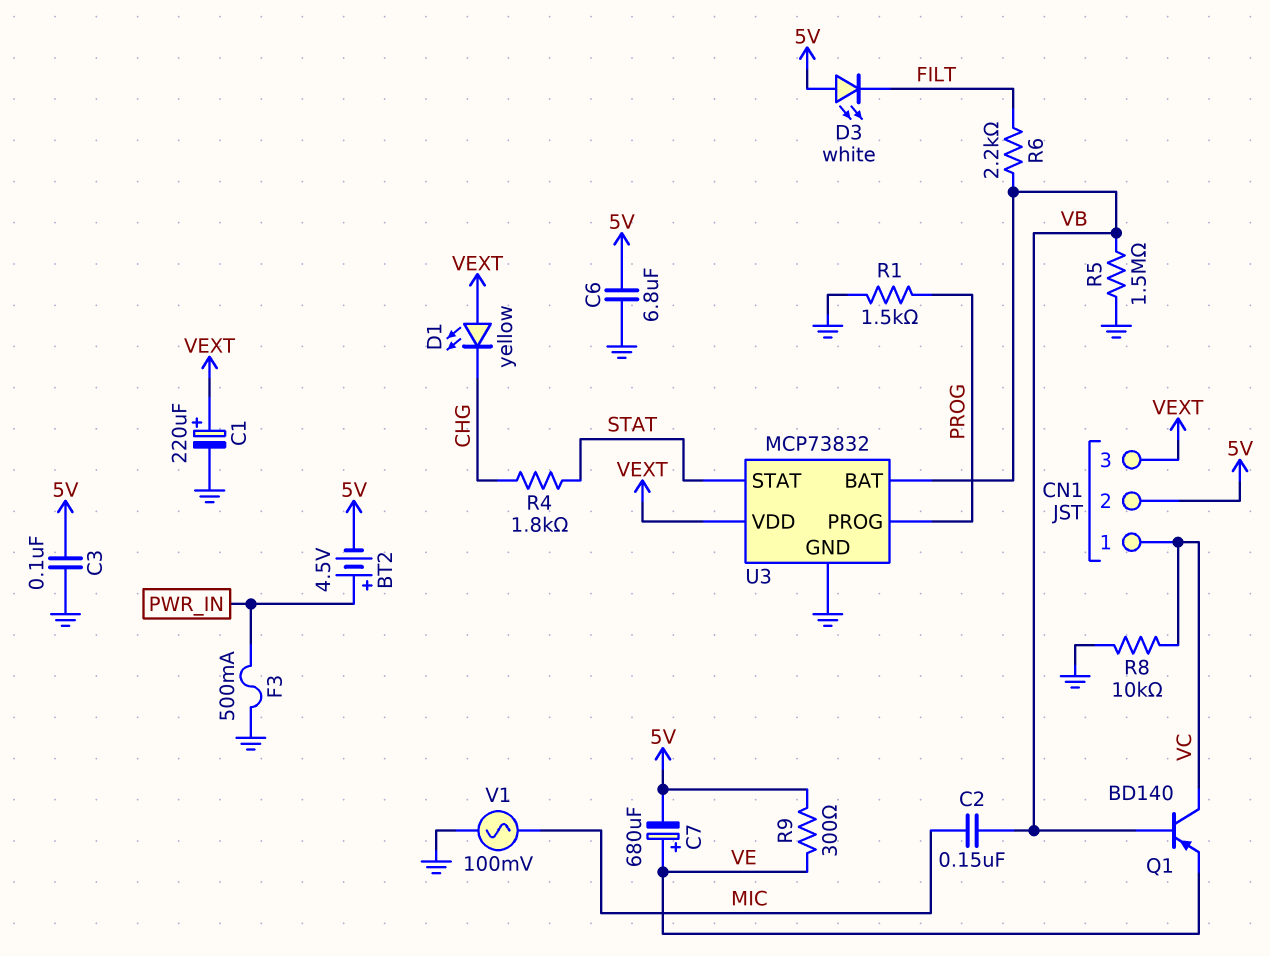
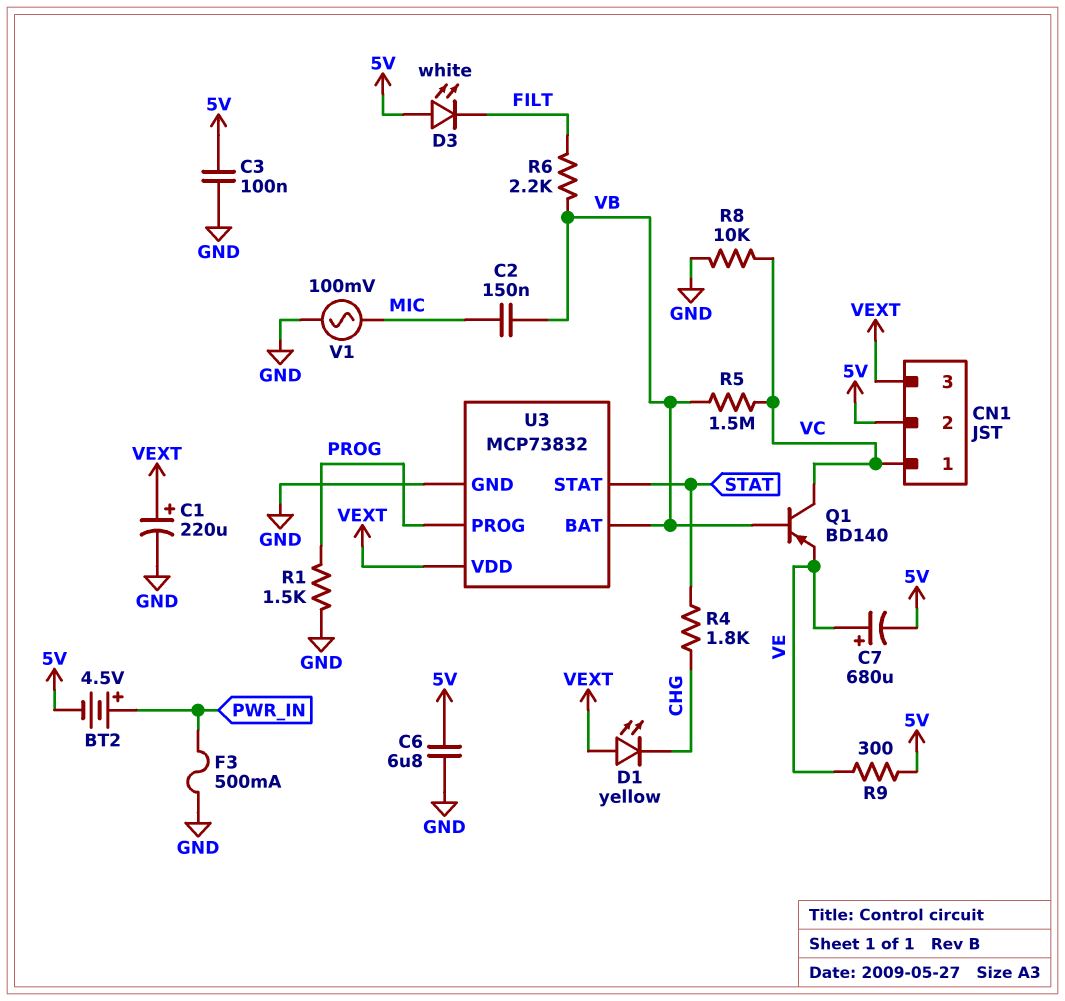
R5: 1.5M (GND, VB) -> 1.5M (VB, VC)

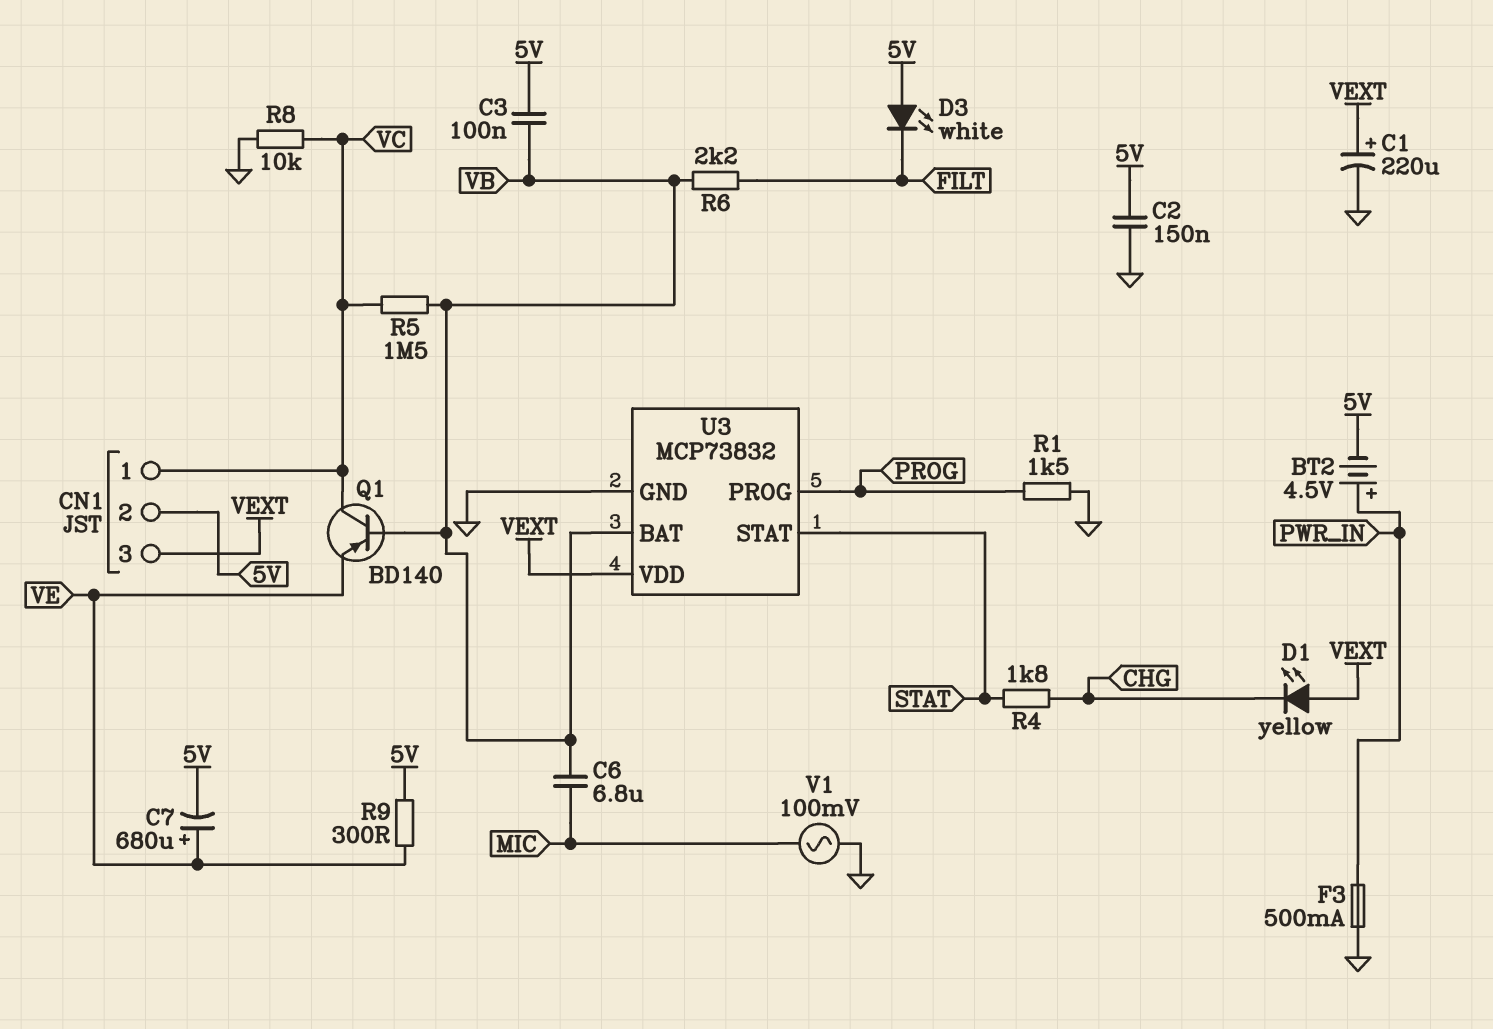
C2: 150nF (MIC, VB) -> 150nF (5V, GND)
C3: 100nF (5V, GND) -> 100nF (5V, VB)
C6: 6.8uF (5V, GND) -> 6.8uF (MIC, VB)

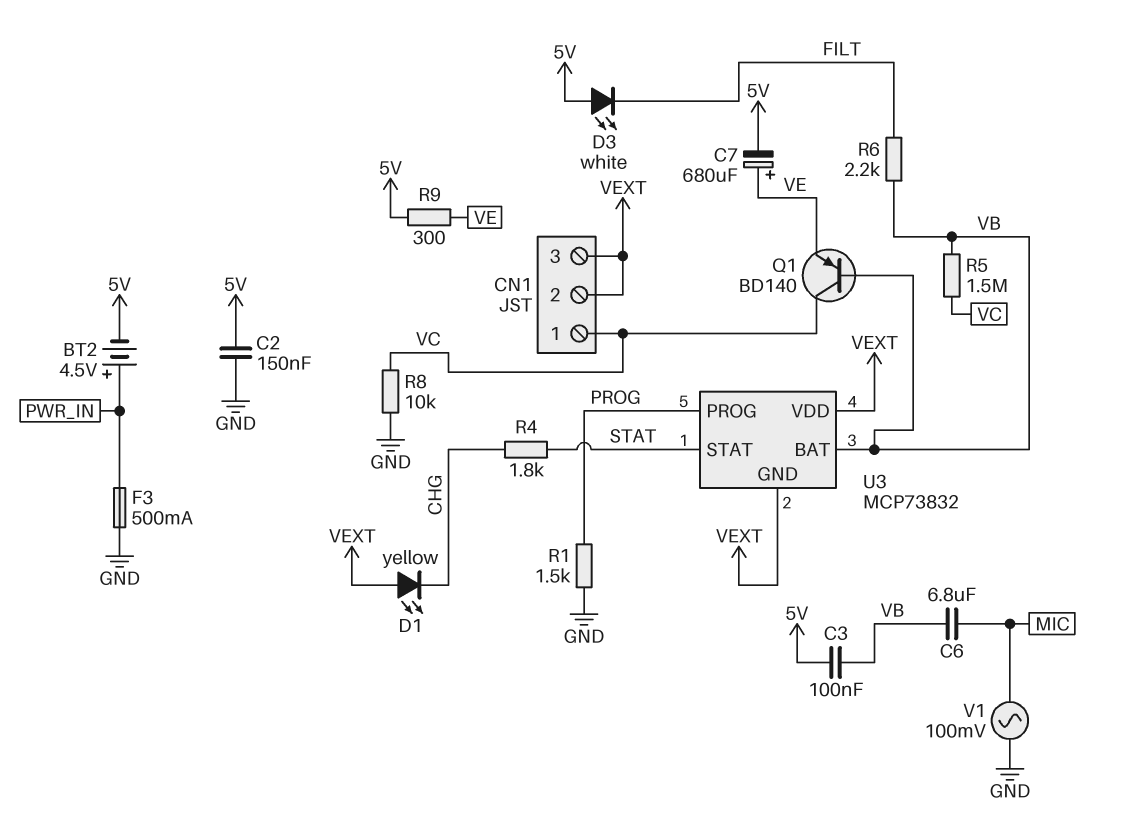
C1: 220uF (plus VEXT, minus GND) -> none
CN1 pin 2: 5V -> VEXT
U3 pin GND: GND -> VEXT

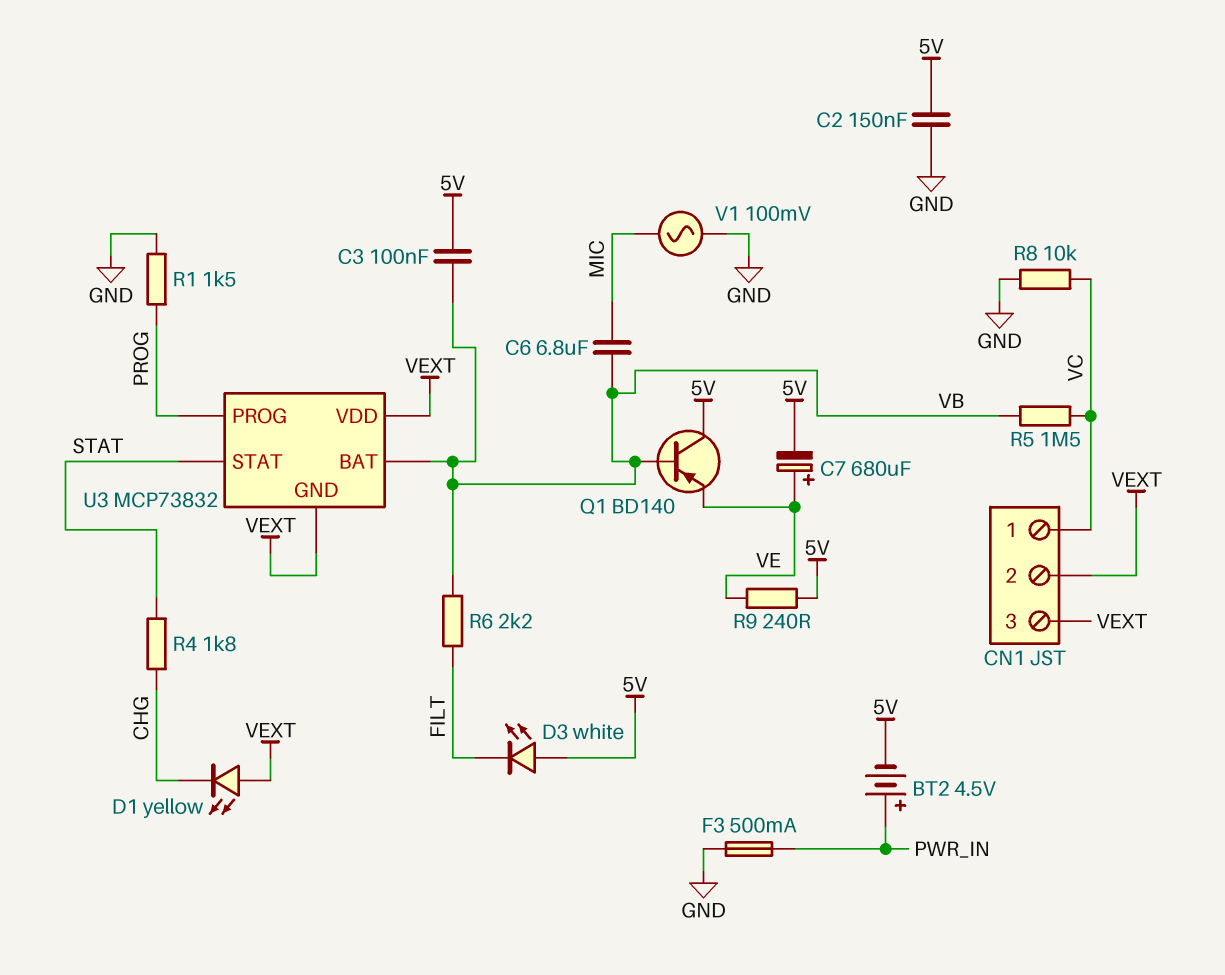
Q1: PNP BD140 (B VB, C VC, E VE) -> PNP BD140 (B VB, C 5V, E VE)
R9: 300 (5V, VE) -> 240 (5V, VE)

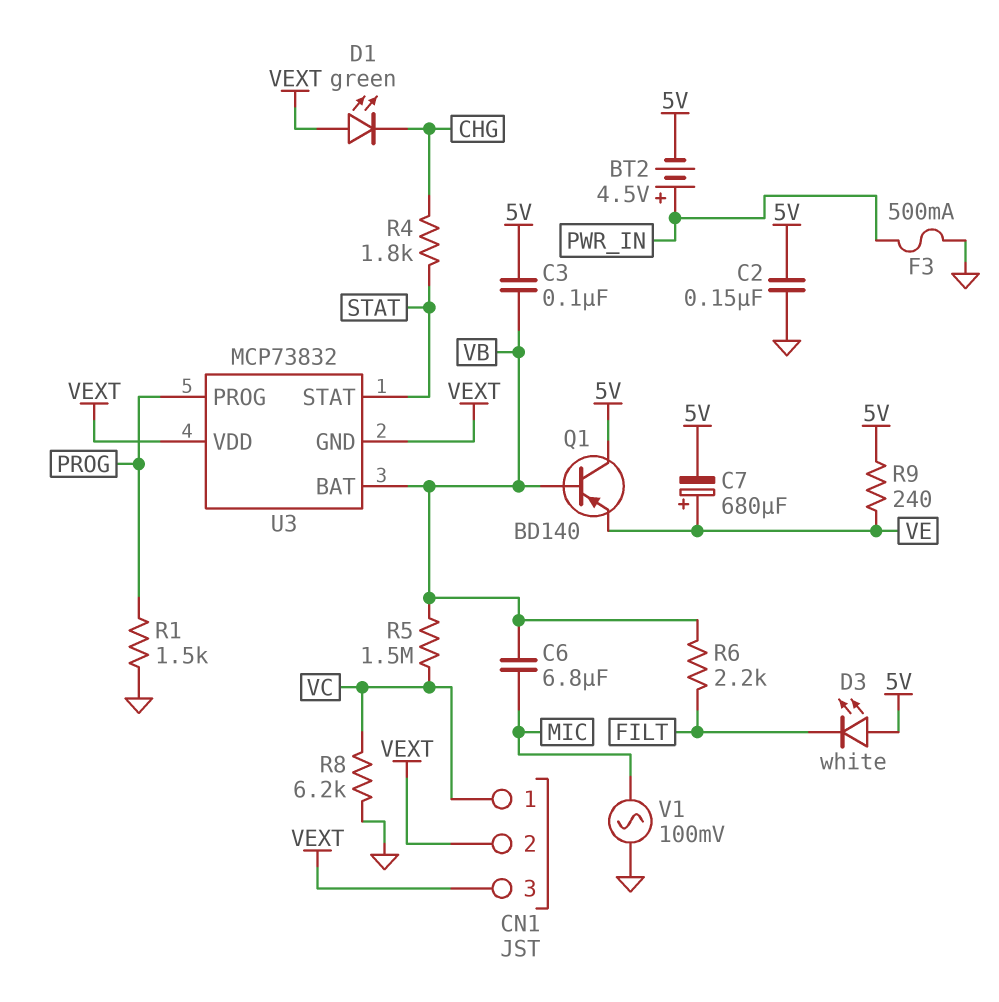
D1: LED yellow (A VEXT, K CHG) -> LED green (A VEXT, K CHG)
R8: 10k (GND, VC) -> 6.2k (GND, VC)

